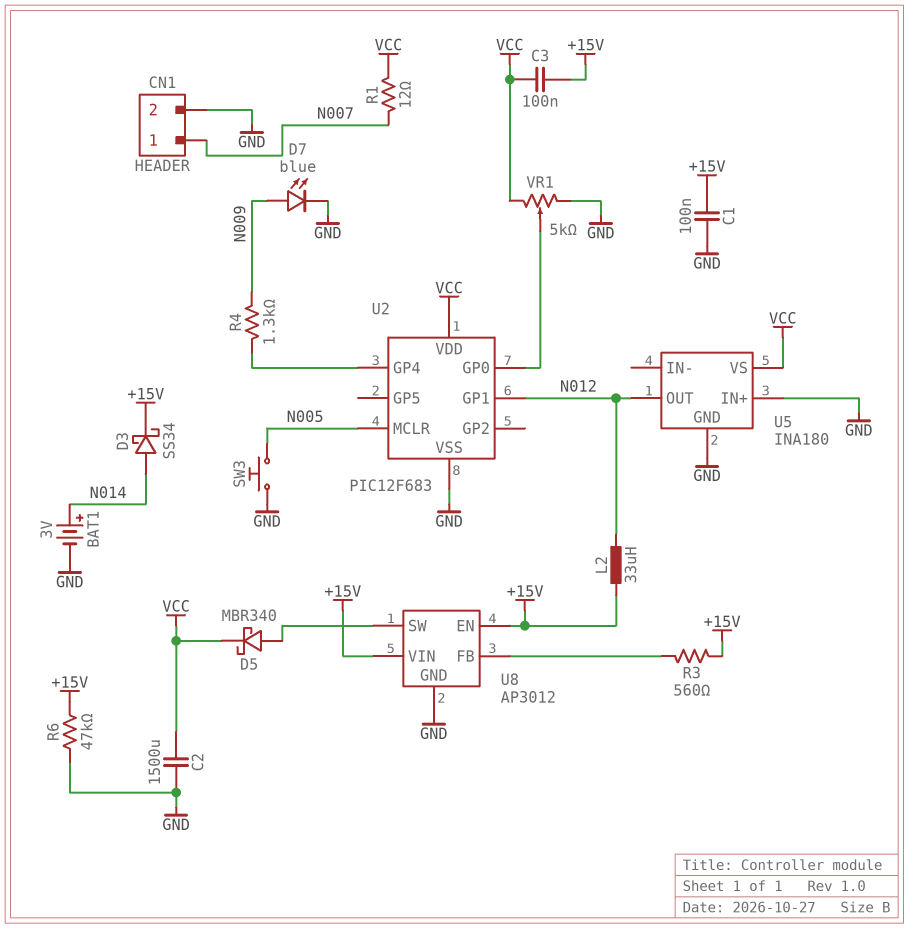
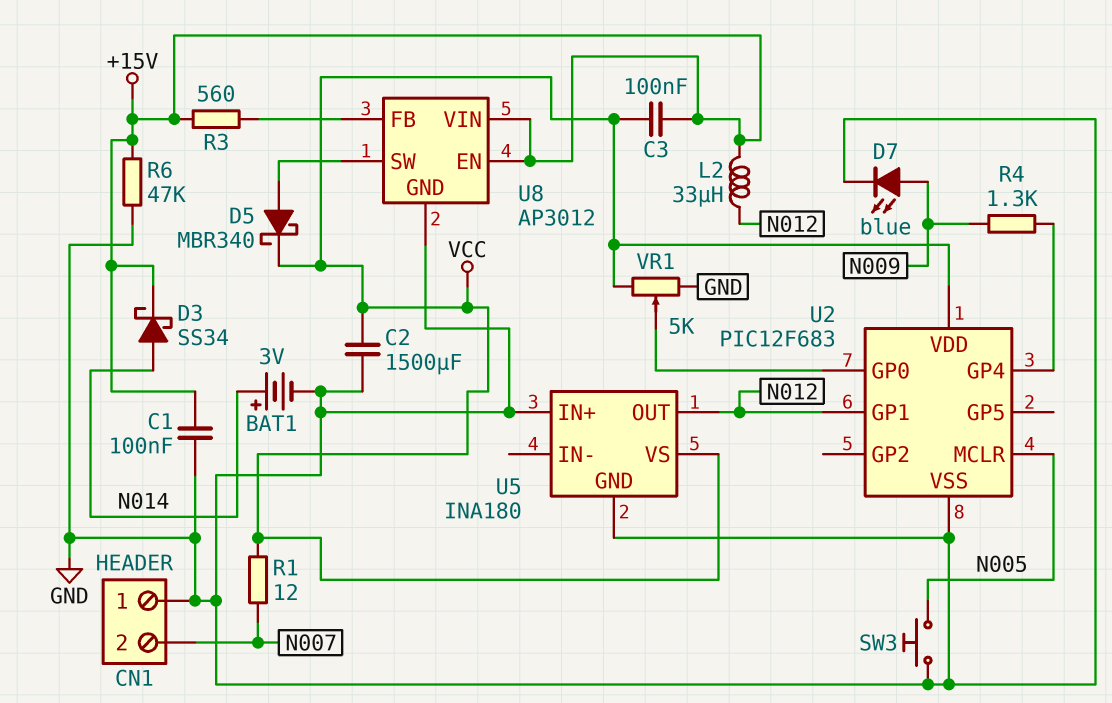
CN1 pin 1: N007 -> GND
CN1 pin 2: GND -> N007

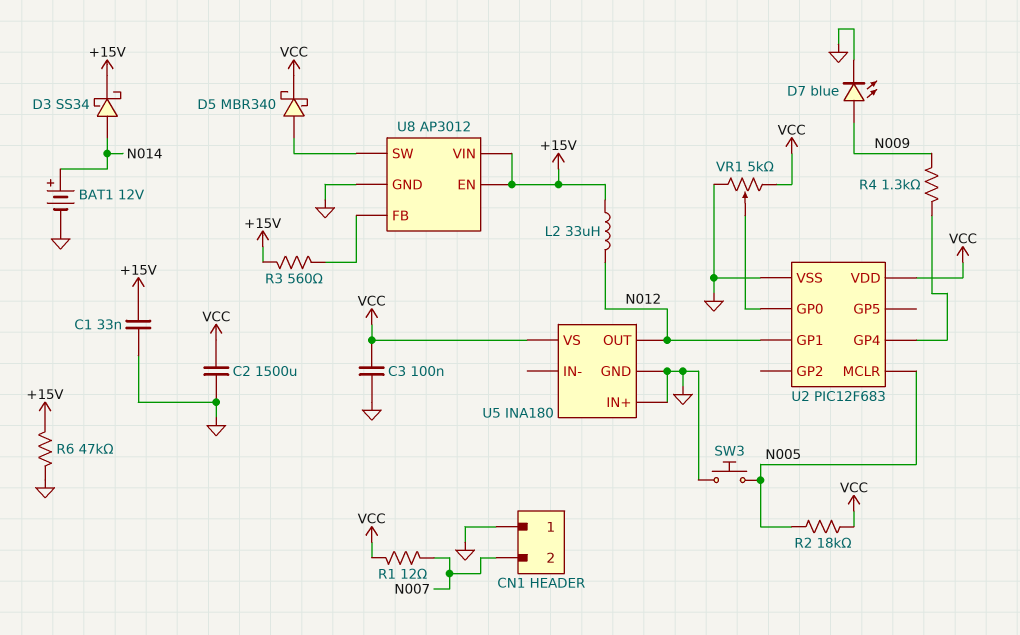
BAT1: 3V (plus N014, minus GND) -> 12V (plus N014, minus GND)
C1: 100nF (+15V, GND) -> 33nF (+15V, GND)
C3: 100nF (+15V, VCC) -> 100nF (GND, VCC)
R2: none -> 18k (N005, VCC)

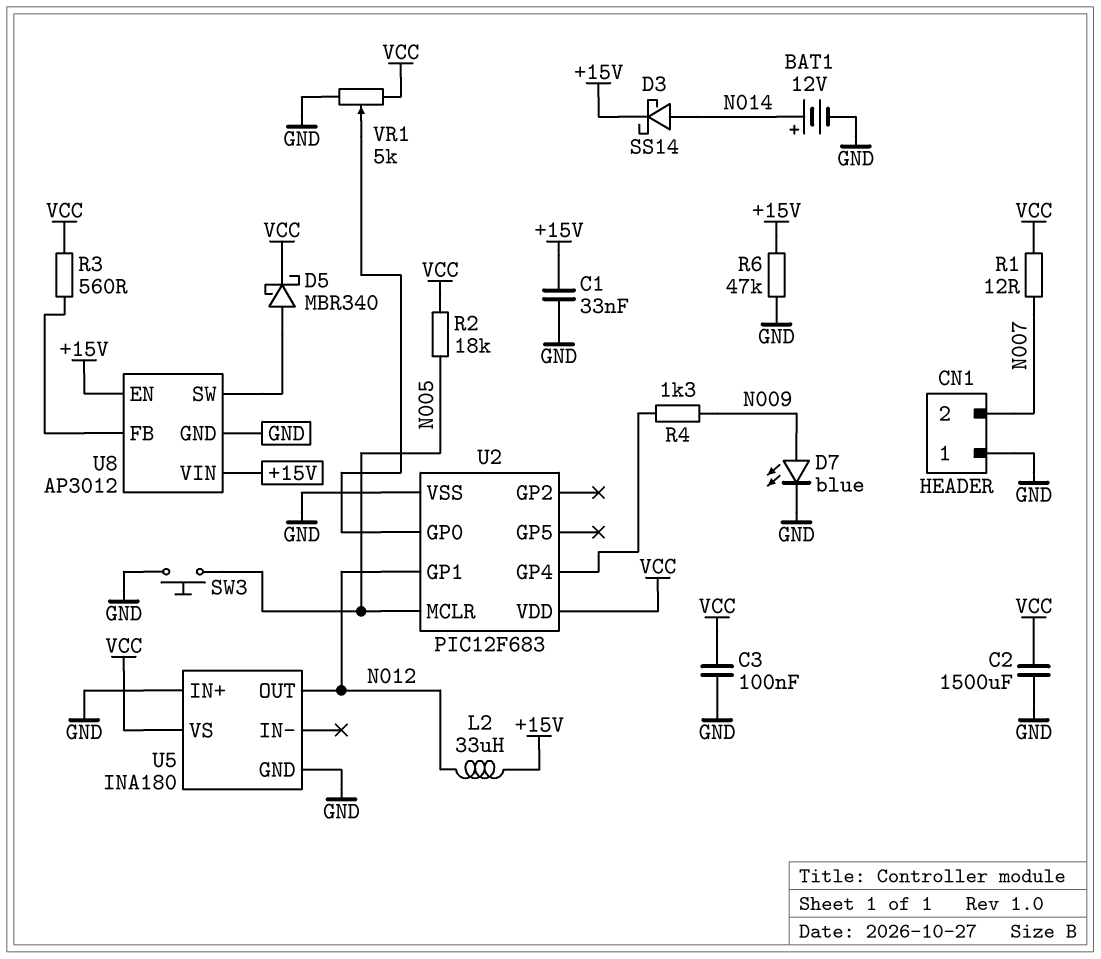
D3: schottky SS34 (A N014, K +15V) -> schottky SS14 (A N014, K +15V)
R3: 560 (+15V, U8/FB) -> 560 (U8/FB, VCC)

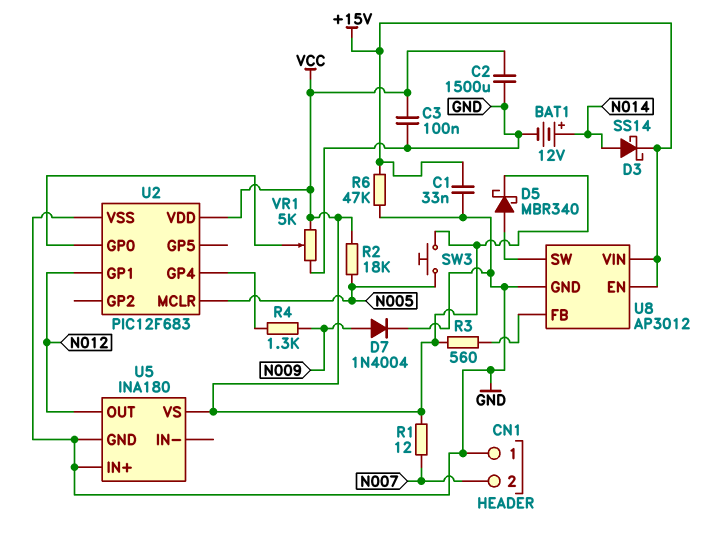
D7: LED blue (A N009, K GND) -> diode 1N4004 (A N009, K GND)
L2: 33uH (+15V, N012) -> none
SW3: button (GND, N005) -> button (N005, VCC)

